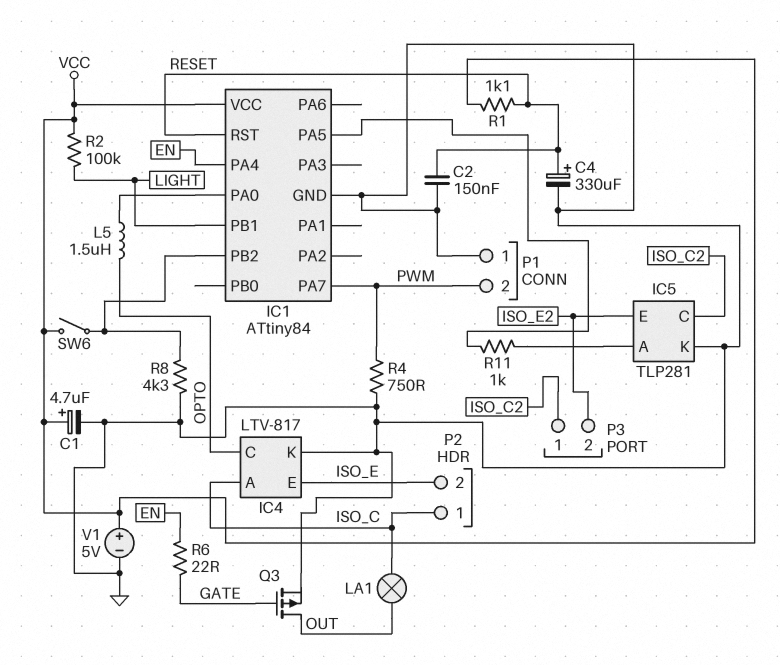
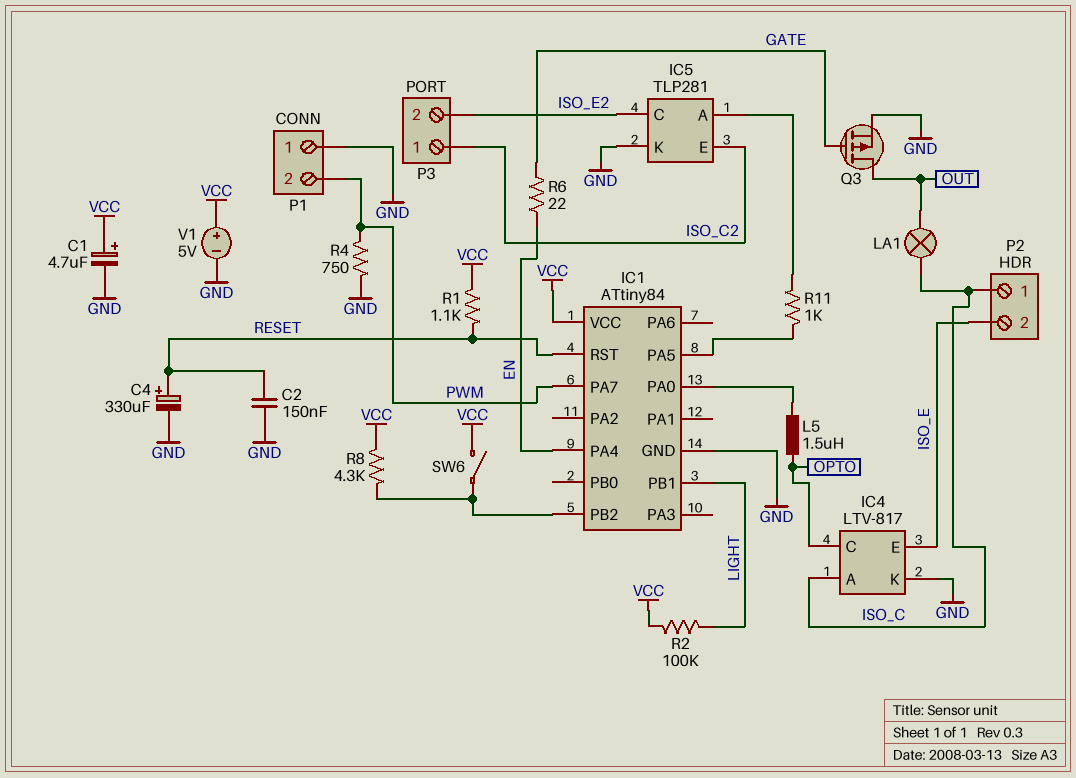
IC5 pin C: ISO_C2 -> ISO_E2
IC5 pin E: ISO_E2 -> ISO_C2
R8: 4.3k (GND, IC1/PB2) -> 4.3k (IC1/PB2, VCC)

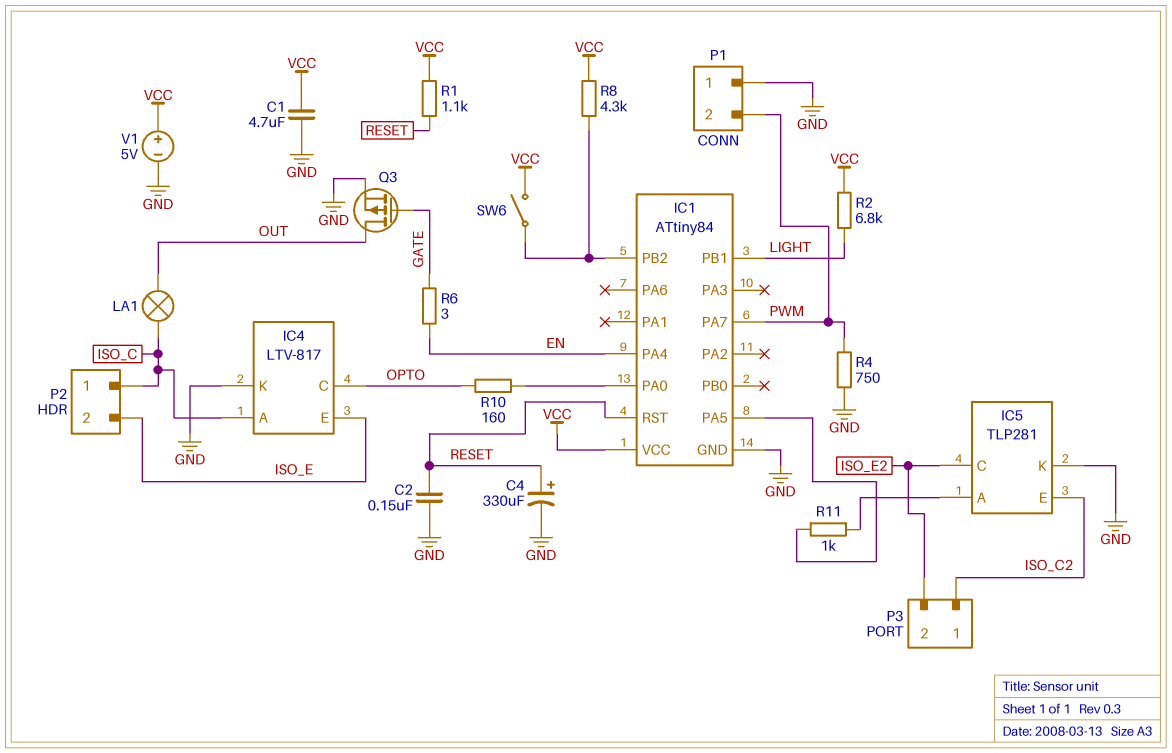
C1: 4.7uF (plus VCC, minus GND) -> 4.7uF (GND, VCC)
L5: 1.5uH (IC1/PA0, OPTO) -> none
R2: 100k (LIGHT, VCC) -> 6.8k (LIGHT, VCC)
R6: 22 (EN, GATE) -> 3 (EN, GATE)
R10: none -> 160 (IC1/PA0, OPTO)

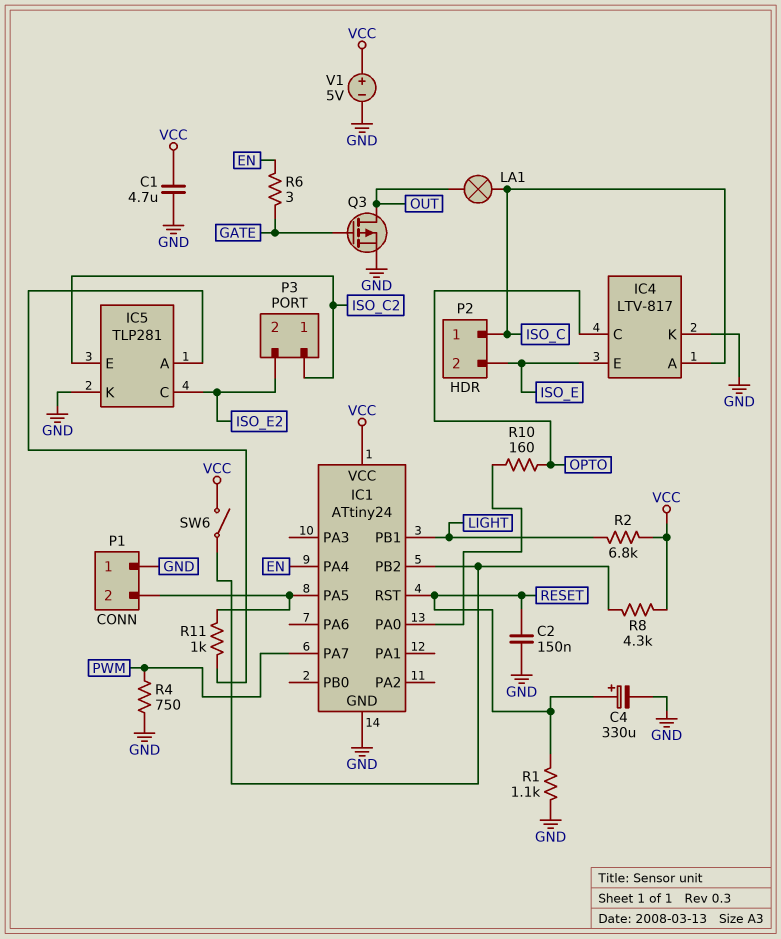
IC1: ATtiny84 -> ATtiny24
P1 pin 2: PWM -> IC1/PA5
R1: 1.1k (RESET, VCC) -> 1.1k (GND, RESET)

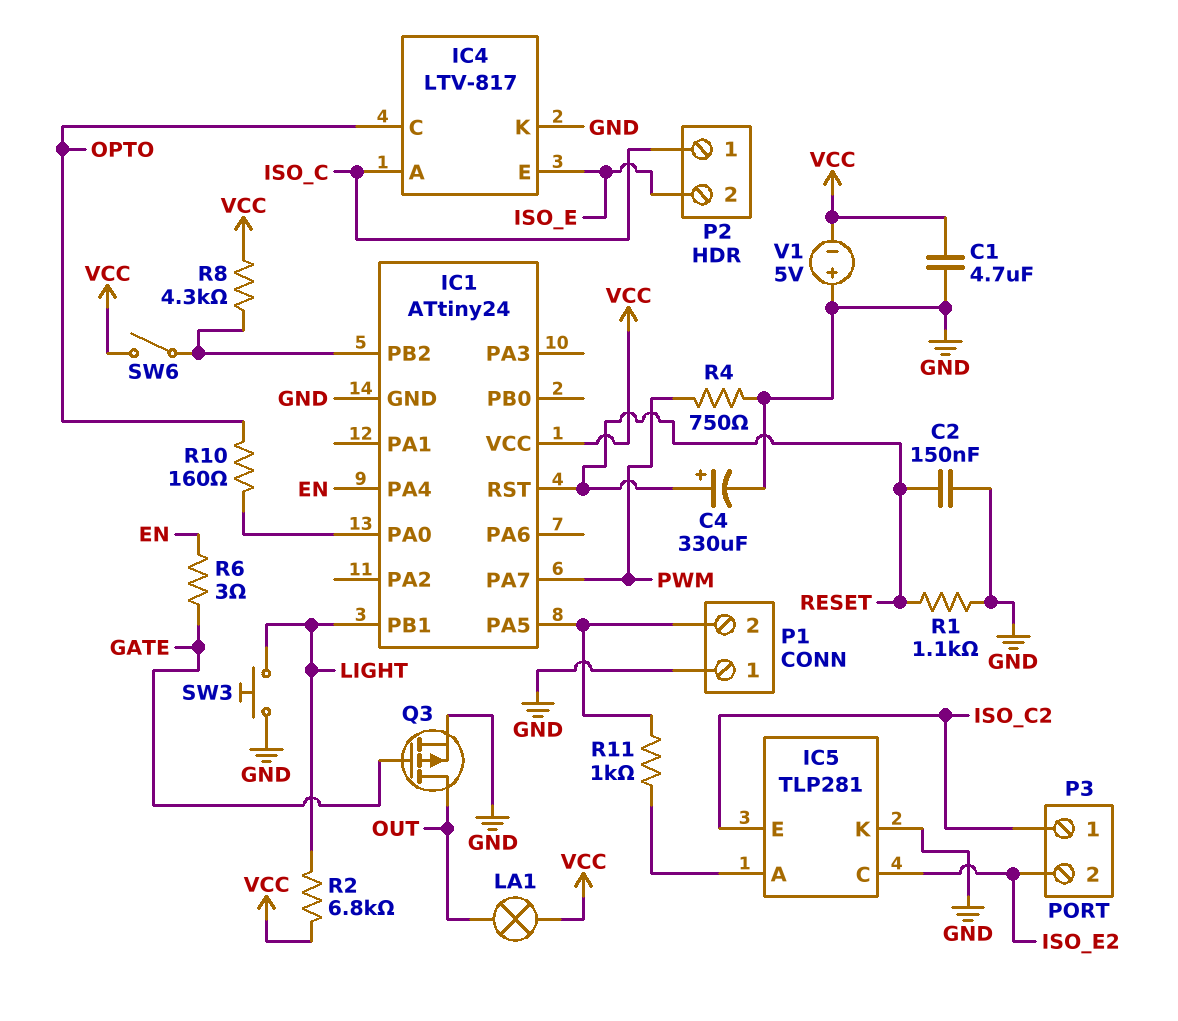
LA1: lamp (ISO_C, OUT) -> lamp (OUT, VCC)
SW3: none -> button (GND, LIGHT)
V1: 5V (plus VCC, minus GND) -> 5V (plus GND, minus VCC)

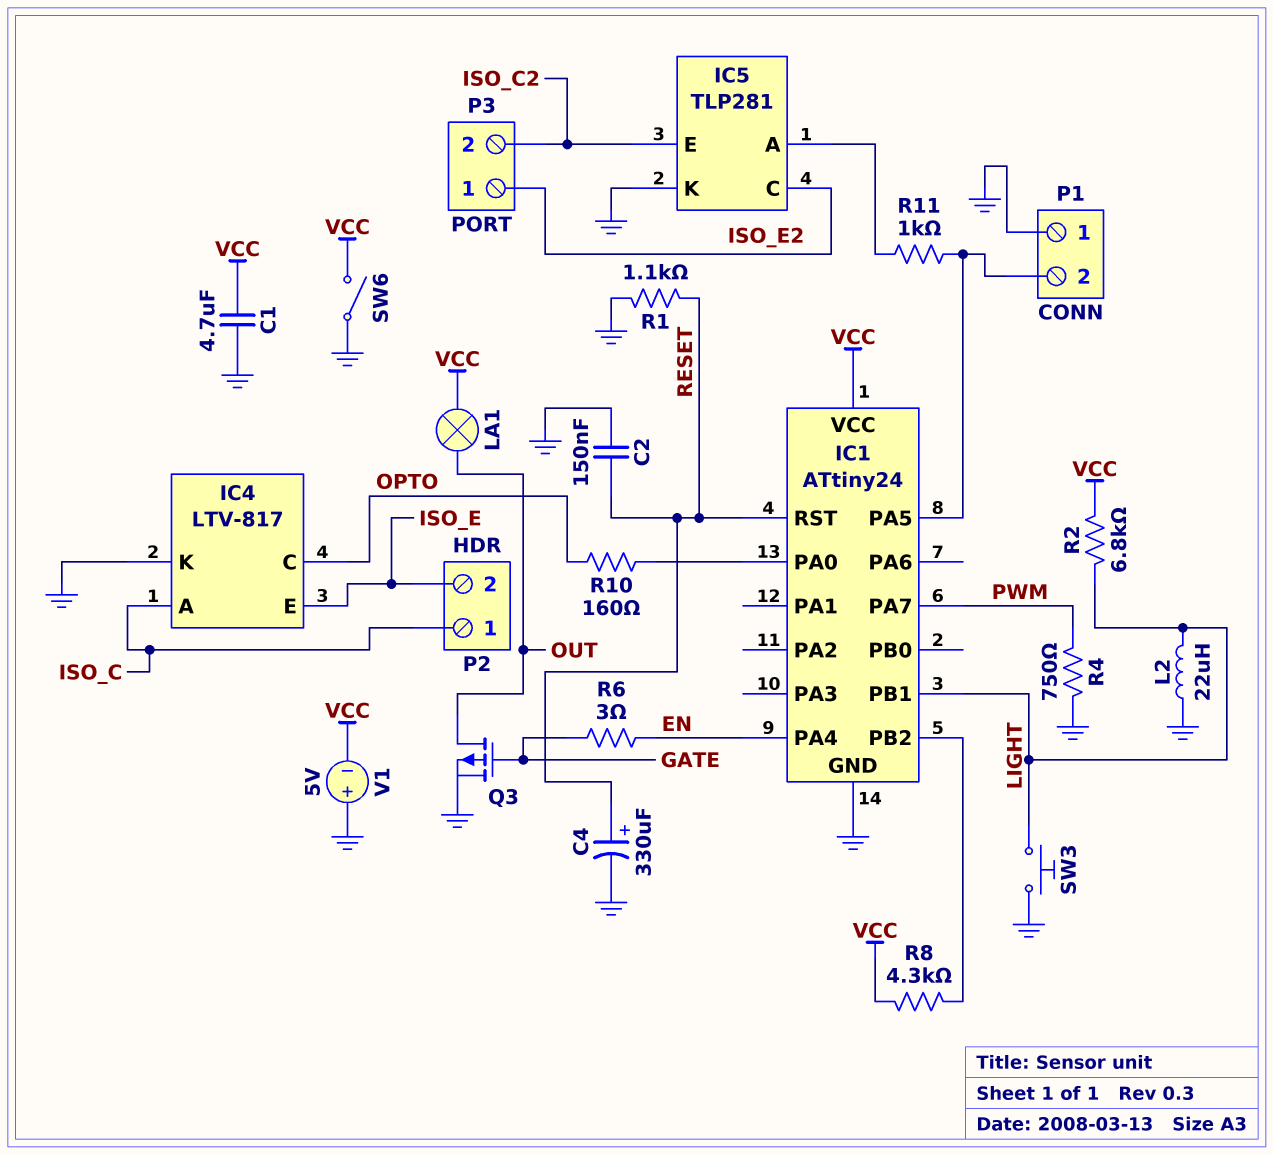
L2: none -> 22uH (GND, LIGHT)
P3 pin 1: ISO_C2 -> ISO_E2
P3 pin 2: ISO_E2 -> ISO_C2
SW6: switch (IC1/PB2, VCC) -> switch (GND, VCC)

